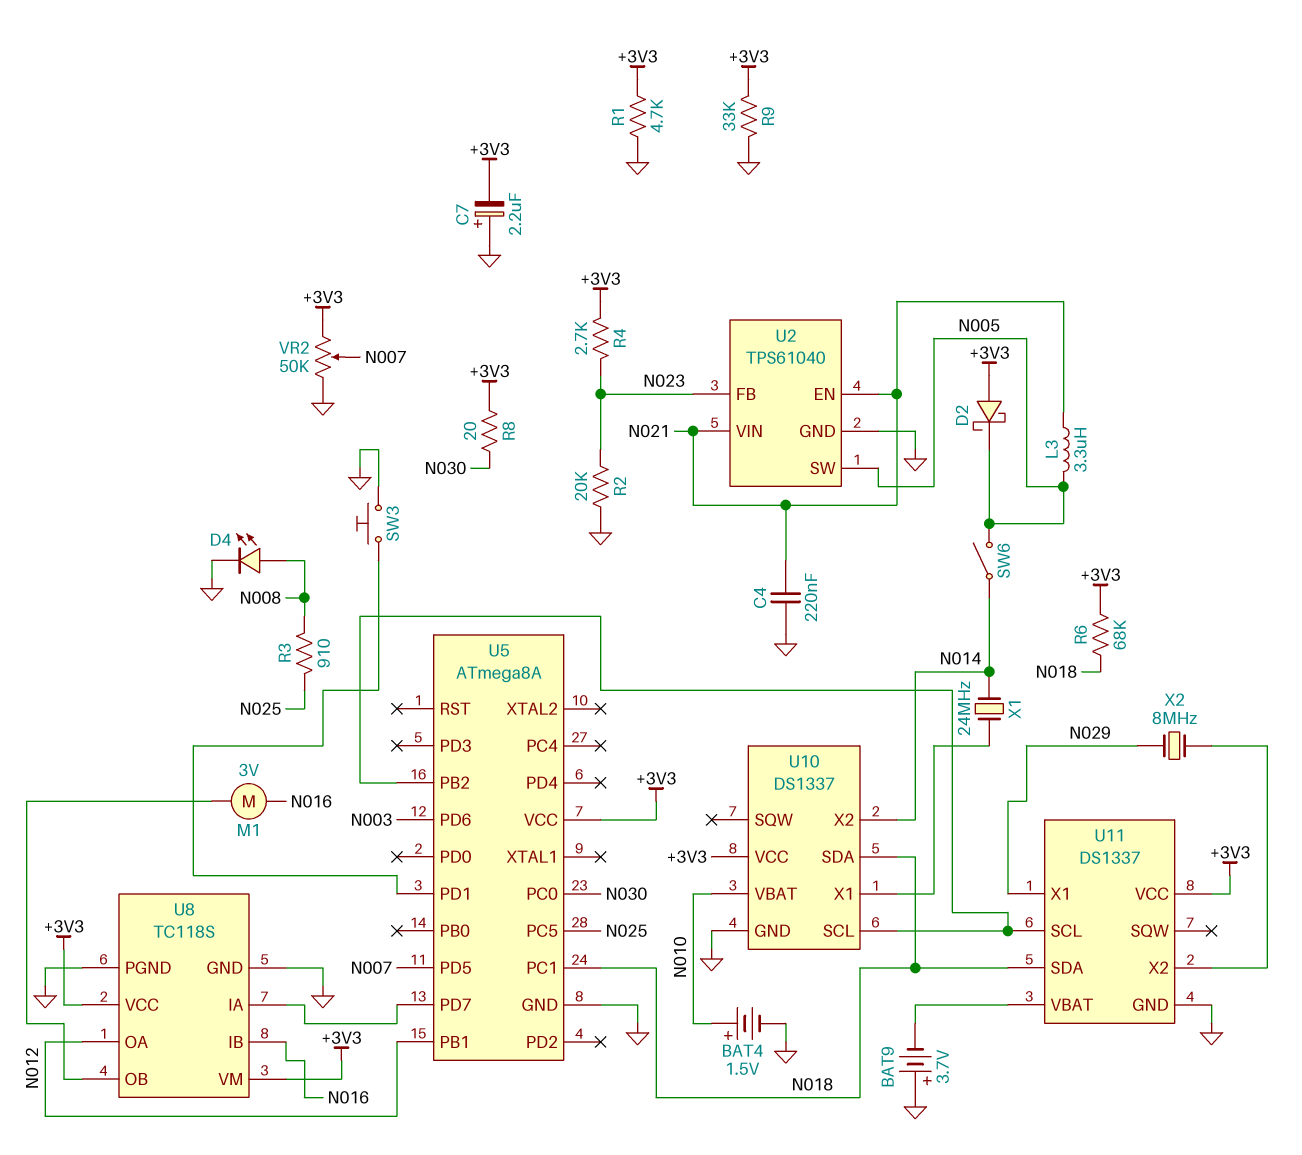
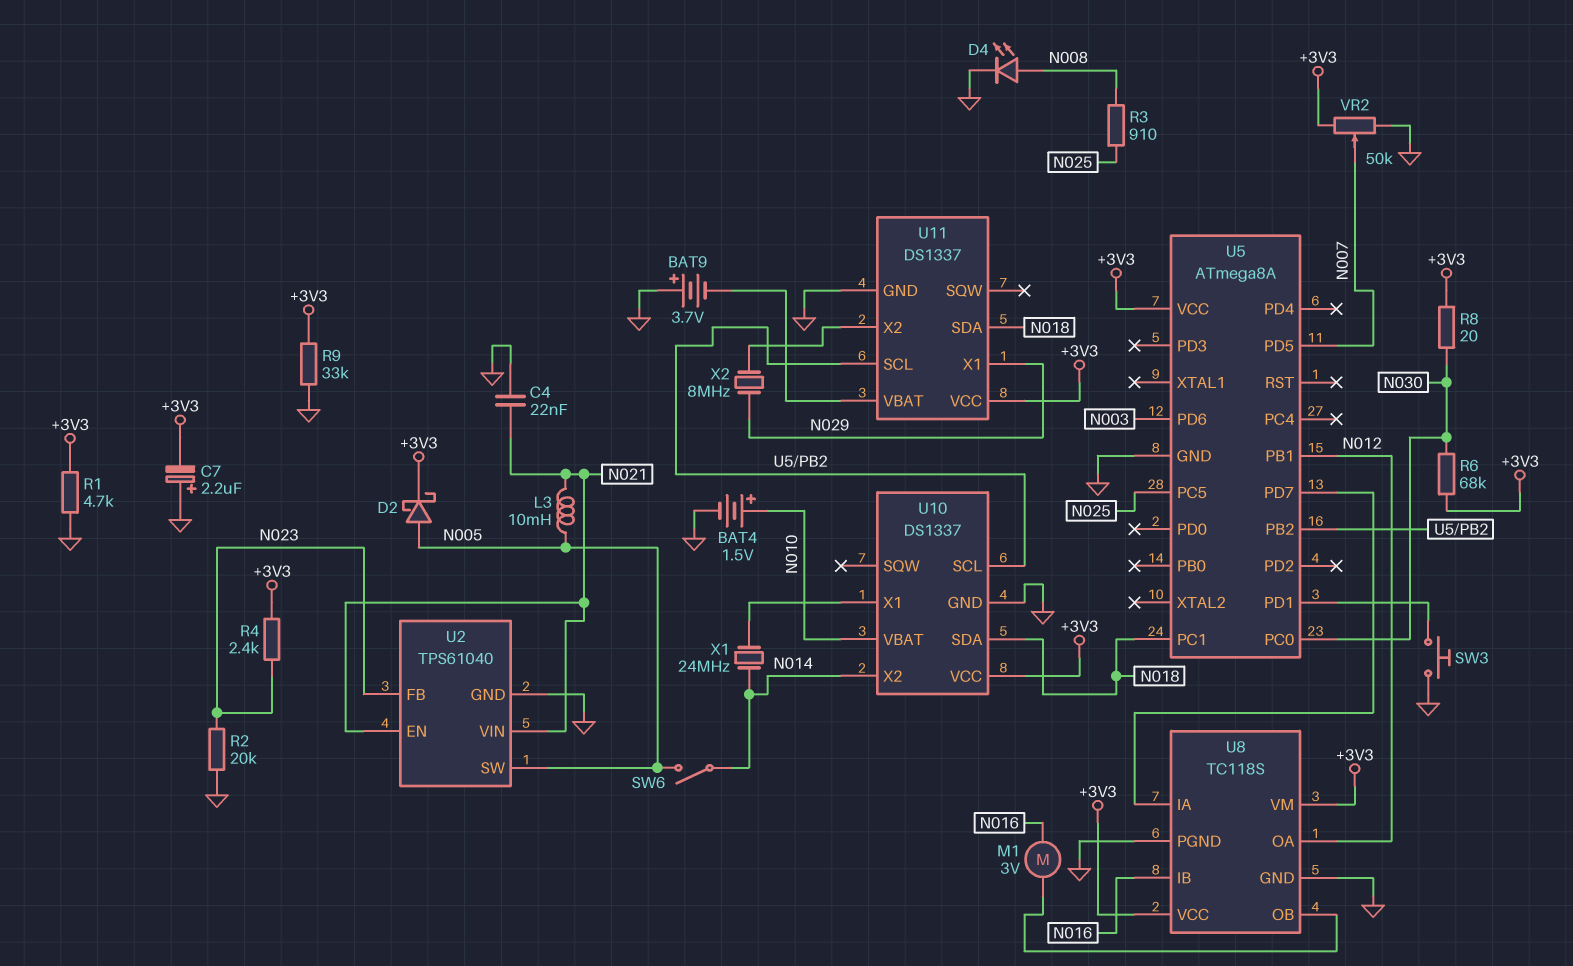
C4: 220nF (GND, N021) -> 22nF (GND, N021)
D2: schottky (A +3V3, K N005) -> schottky (A N005, K +3V3)
L3: 3.3uH (N005, N021) -> 10mH (N005, N021)
R4: 2.7k (+3V3, N023) -> 2.4k (+3V3, N023)
R6: 68k (+3V3, N018) -> 68k (+3V3, N030)

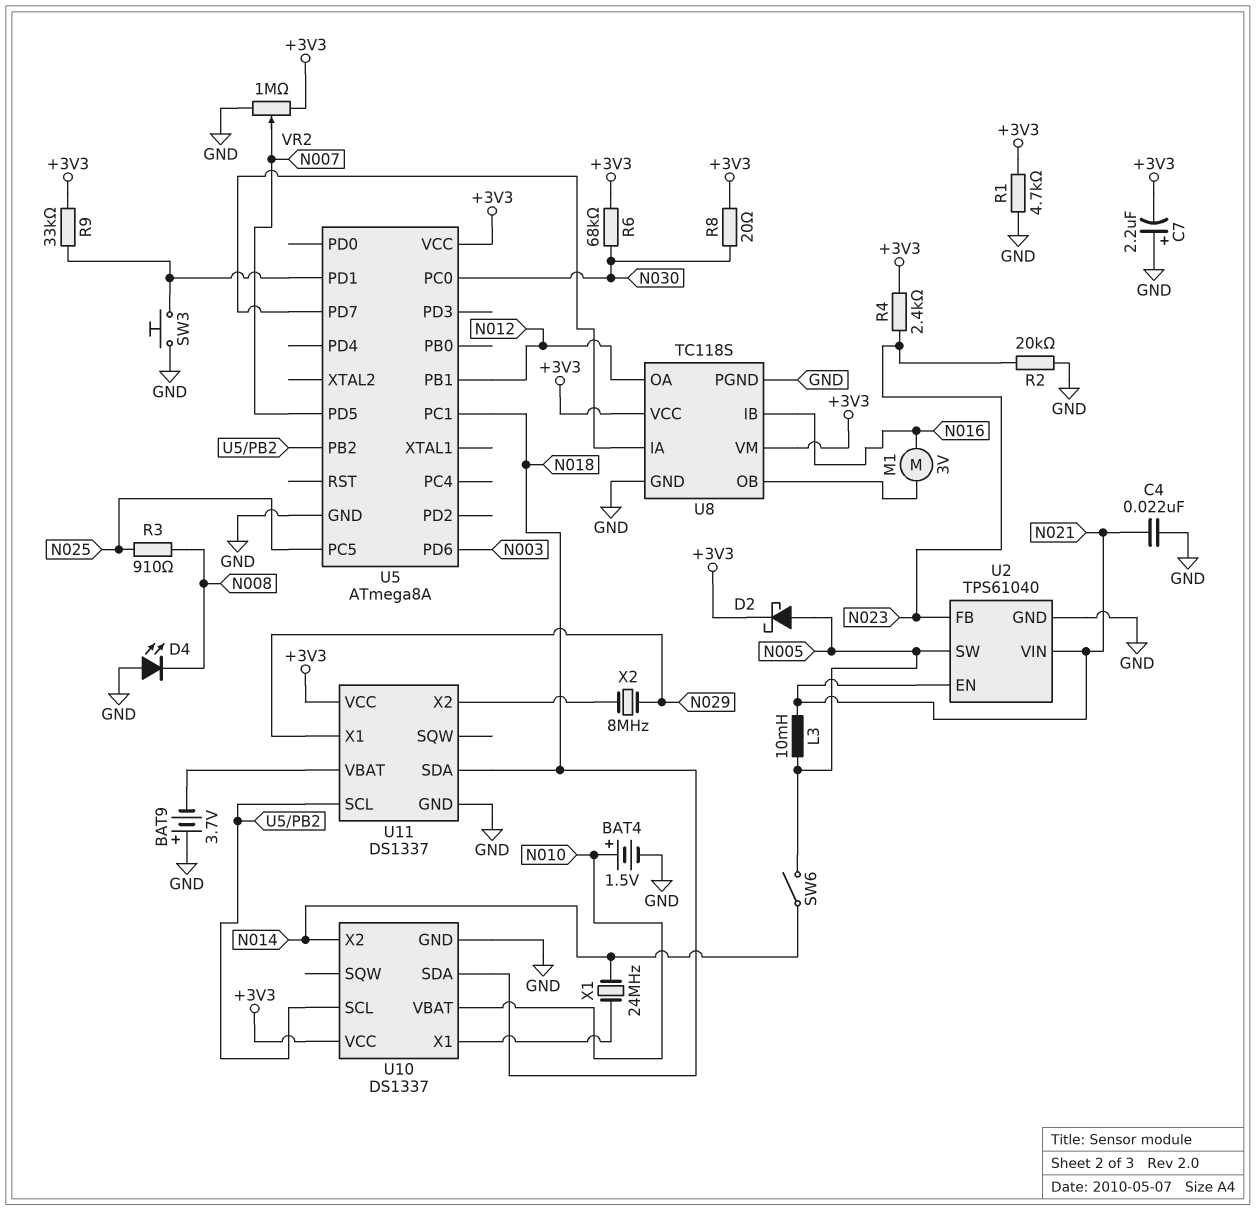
D4: LED (A N008, K GND) -> LED (A GND, K N008)
R9: 33k (+3V3, GND) -> 33k (+3V3, U5/PD1)
VR2: 50k (+3V3, GND, wiper N007) -> 1M (+3V3, GND, wiper N007)

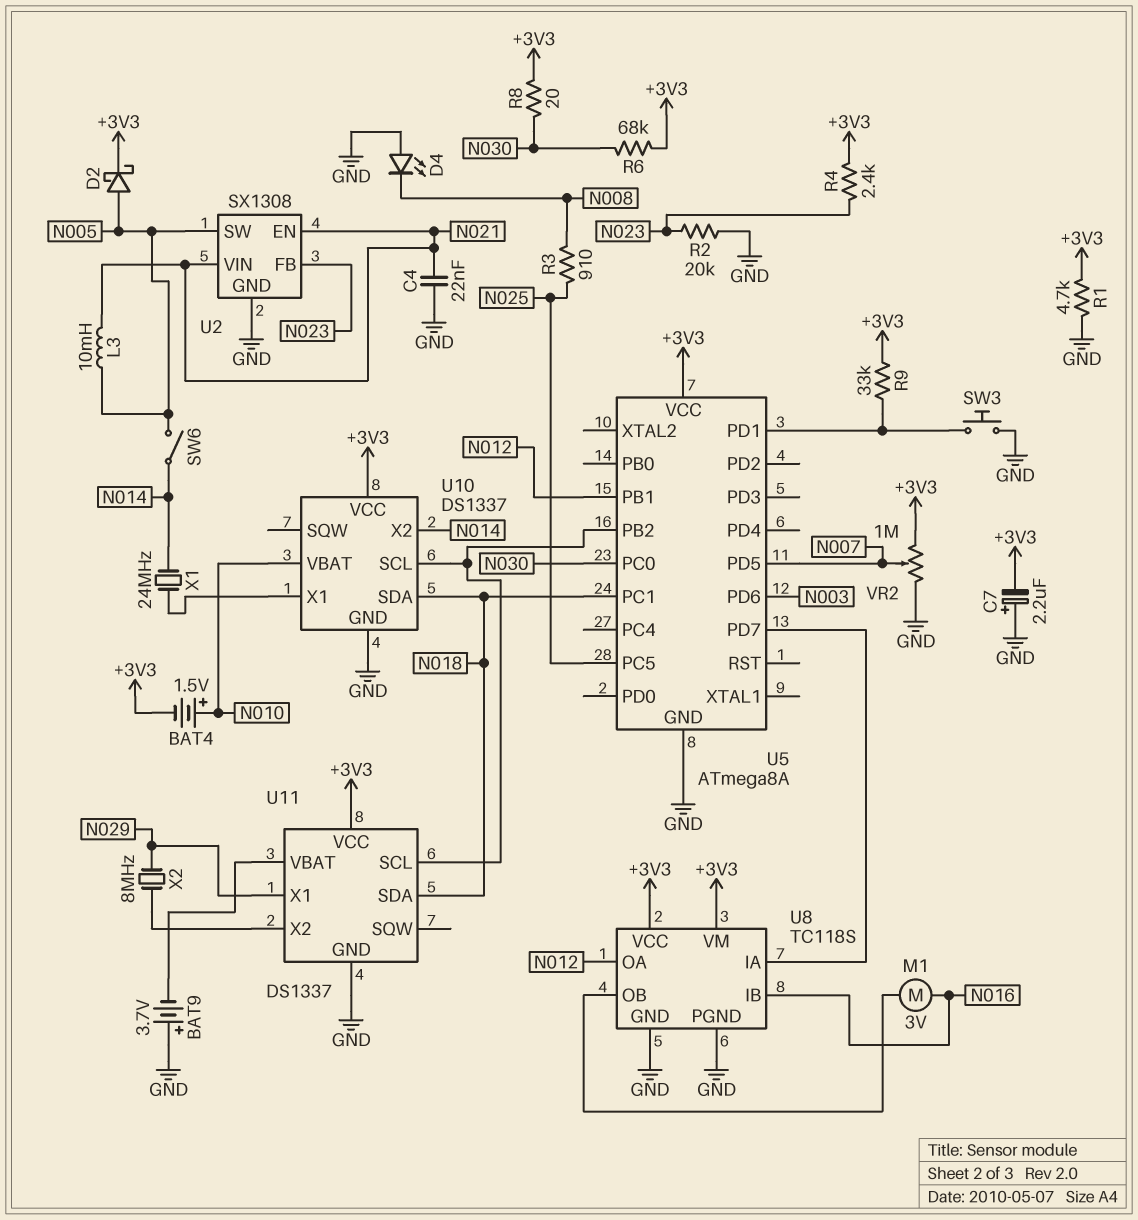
BAT4: 1.5V (plus N010, minus GND) -> 1.5V (plus N010, minus +3V3)
U2: TPS61040 -> SX1308

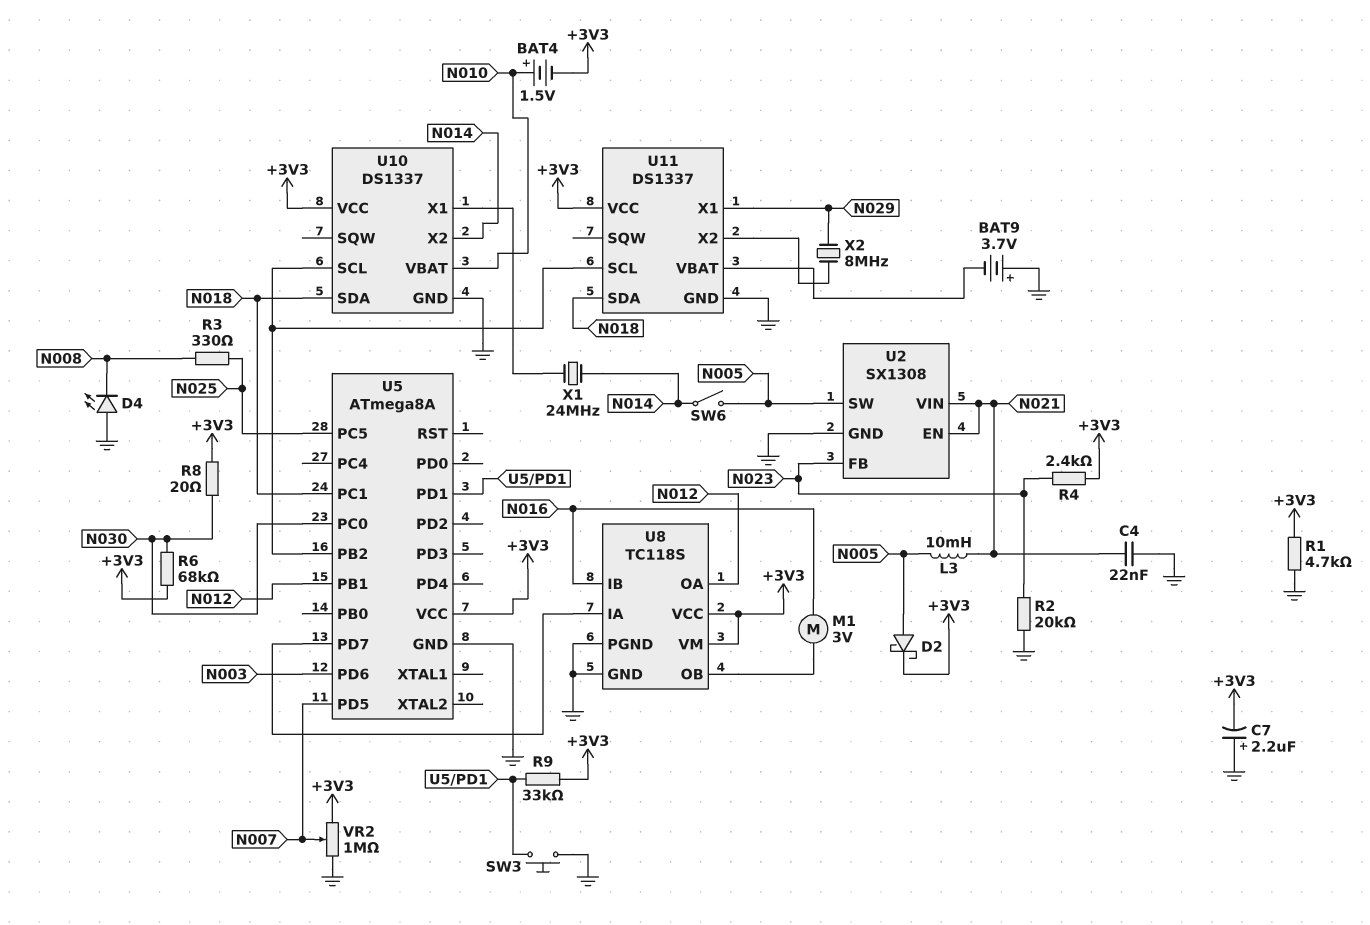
R3: 910 (N008, N025) -> 330 (N008, N025)

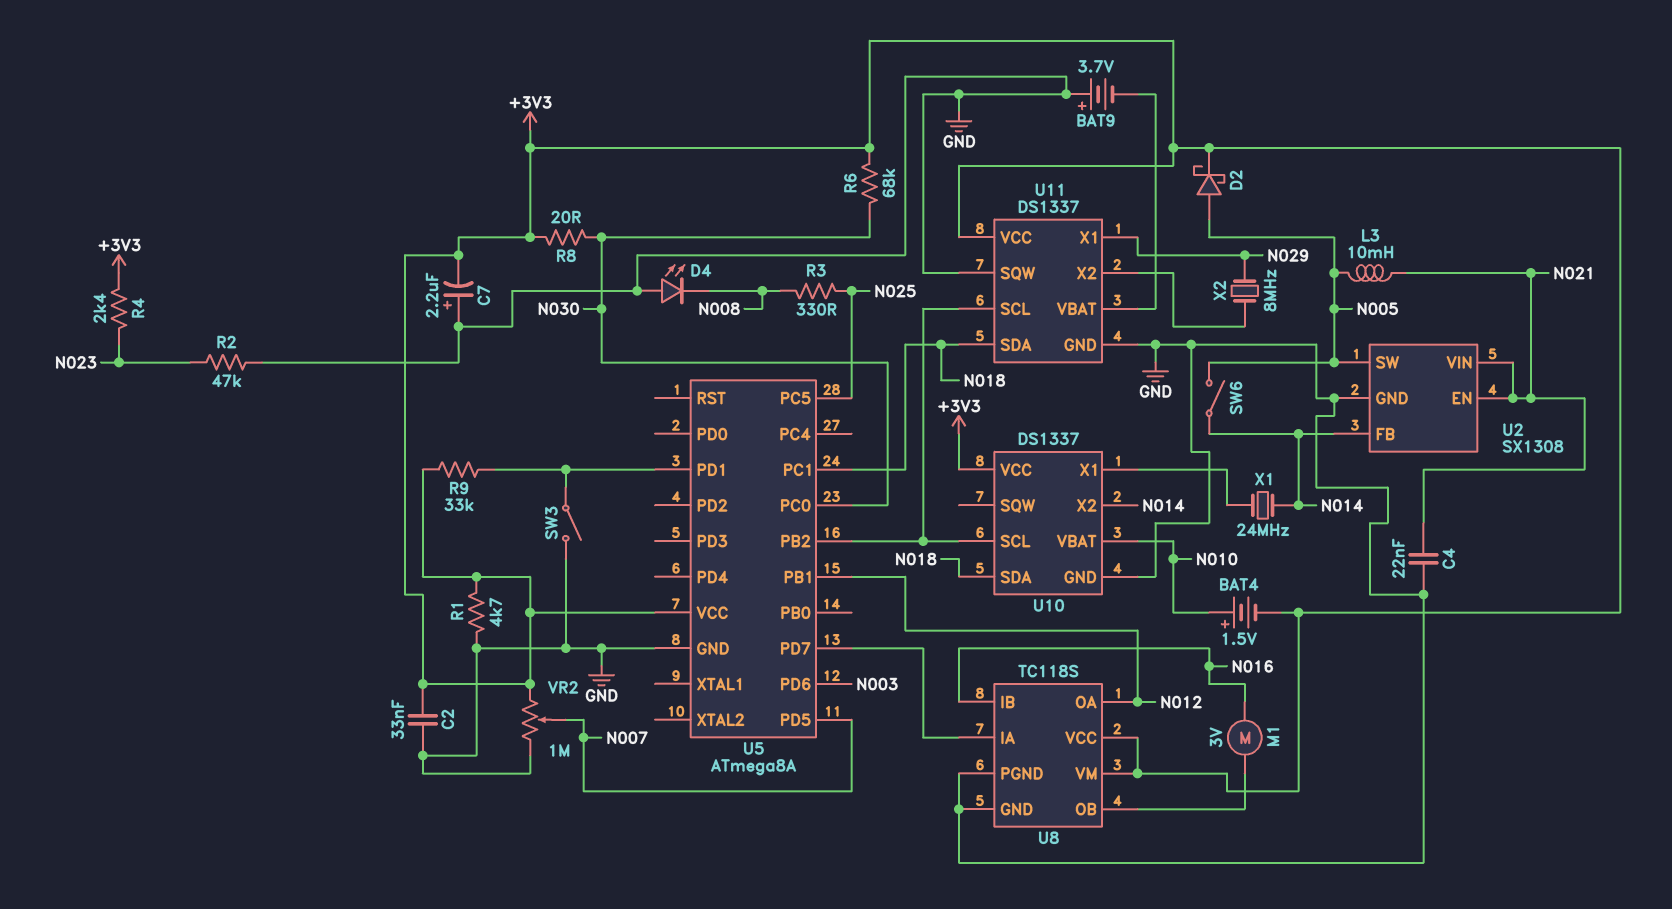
C2: none -> 33nF (+3V3, GND)
R2: 20k (GND, N023) -> 47k (GND, N023)
SW3: button (GND, U5/PD1) -> switch (GND, U5/PD1)
U2 pin FB: N023 -> N014
U11 pin SQW: none -> GND

